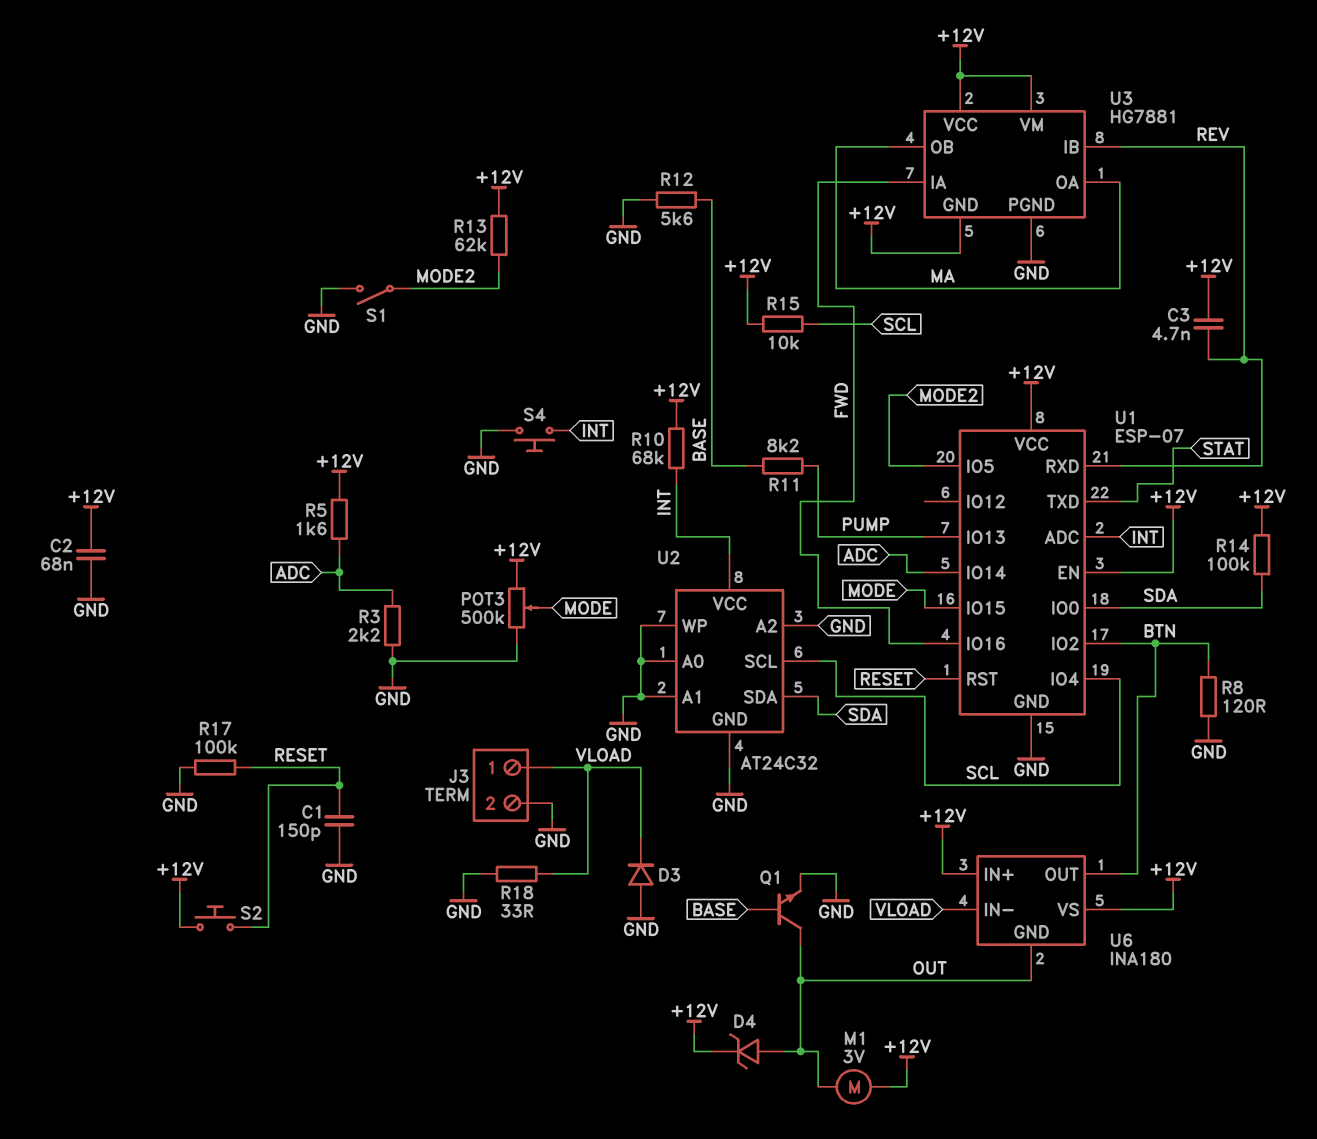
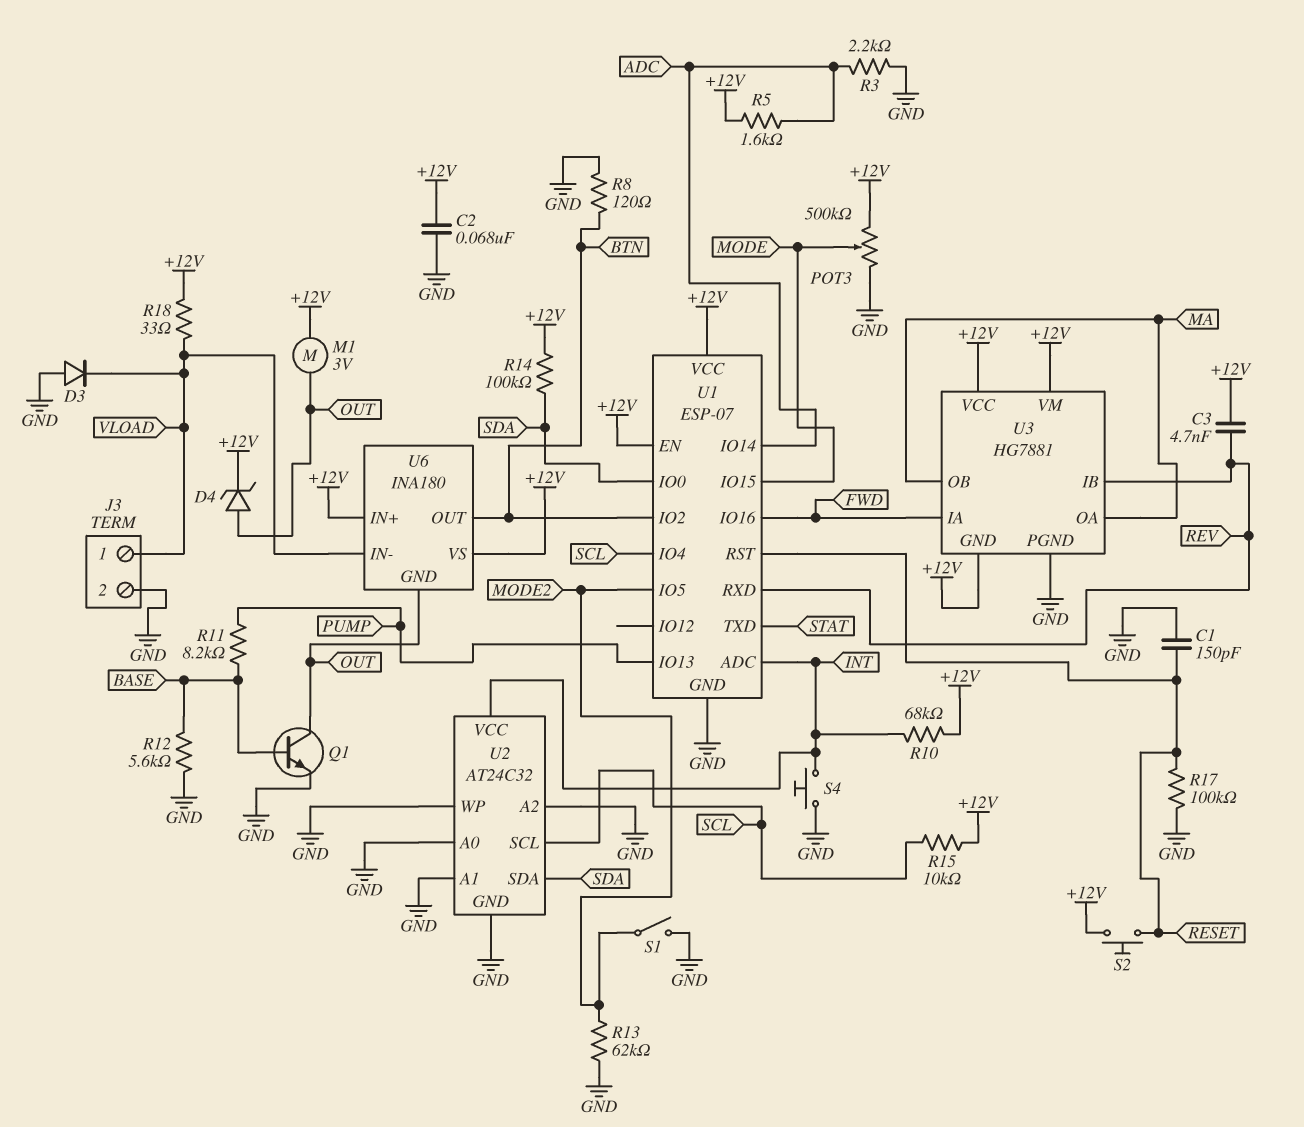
R13: 62k (+12V, MODE2) -> 62k (GND, MODE2)
R18: 33 (GND, VLOAD) -> 33 (+12V, VLOAD)

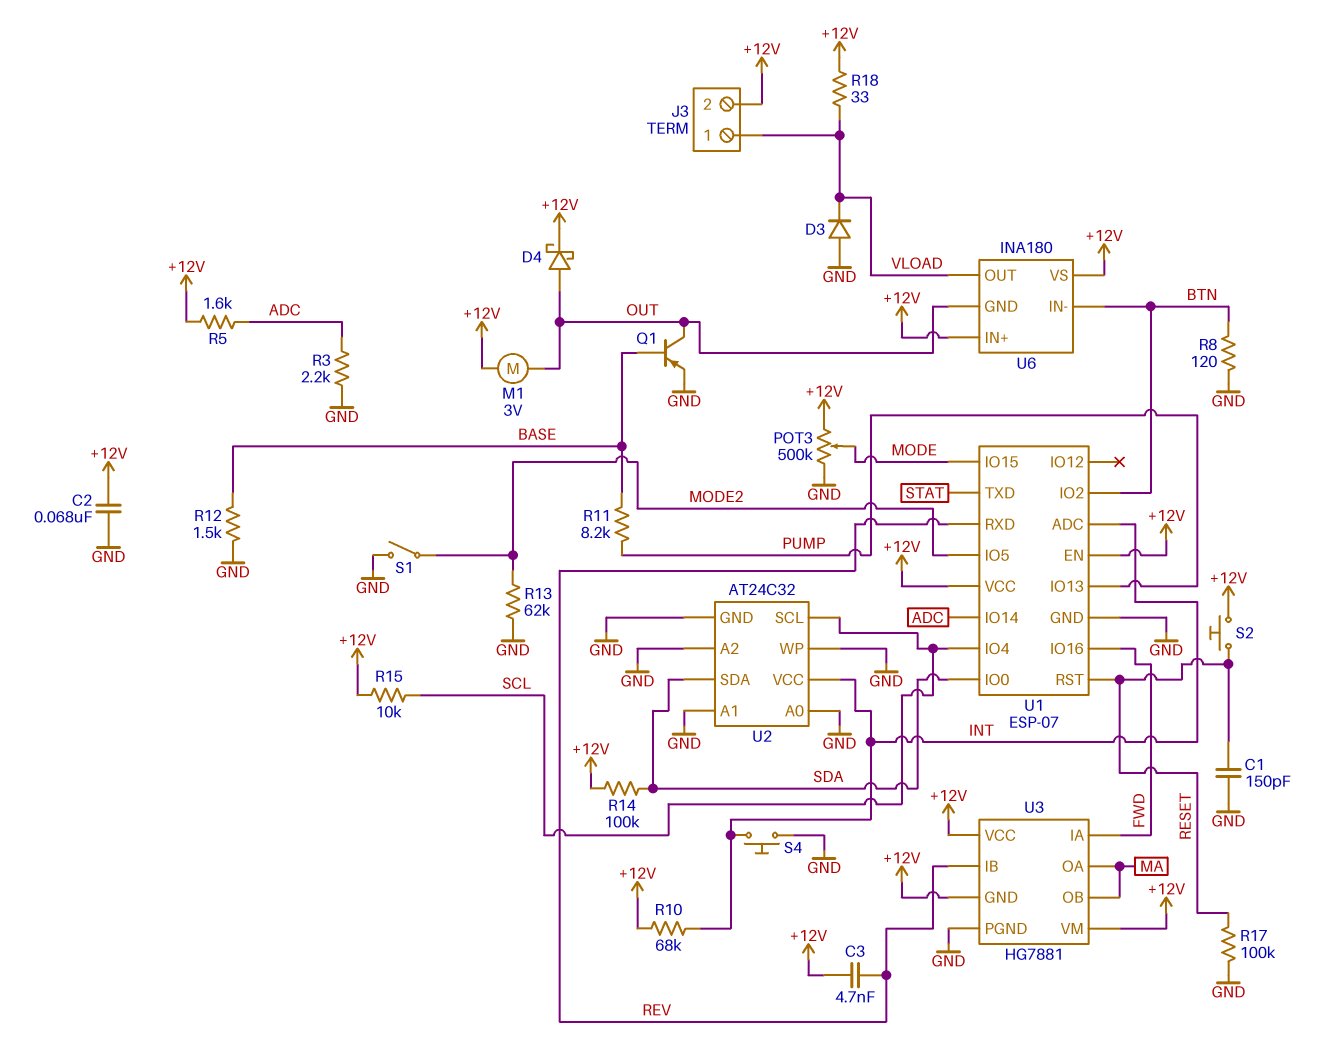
D4: zener (A OUT, K +12V) -> schottky (A OUT, K +12V)
J3 pin 2: GND -> +12V
Q1: NPN (B BASE, C OUT, E GND) -> PNP (B BASE, C OUT, E GND)
R12: 5.6k (BASE, GND) -> 1.5k (BASE, GND)
U6 pin IN-: VLOAD -> BTN
U6 pin OUT: BTN -> VLOAD

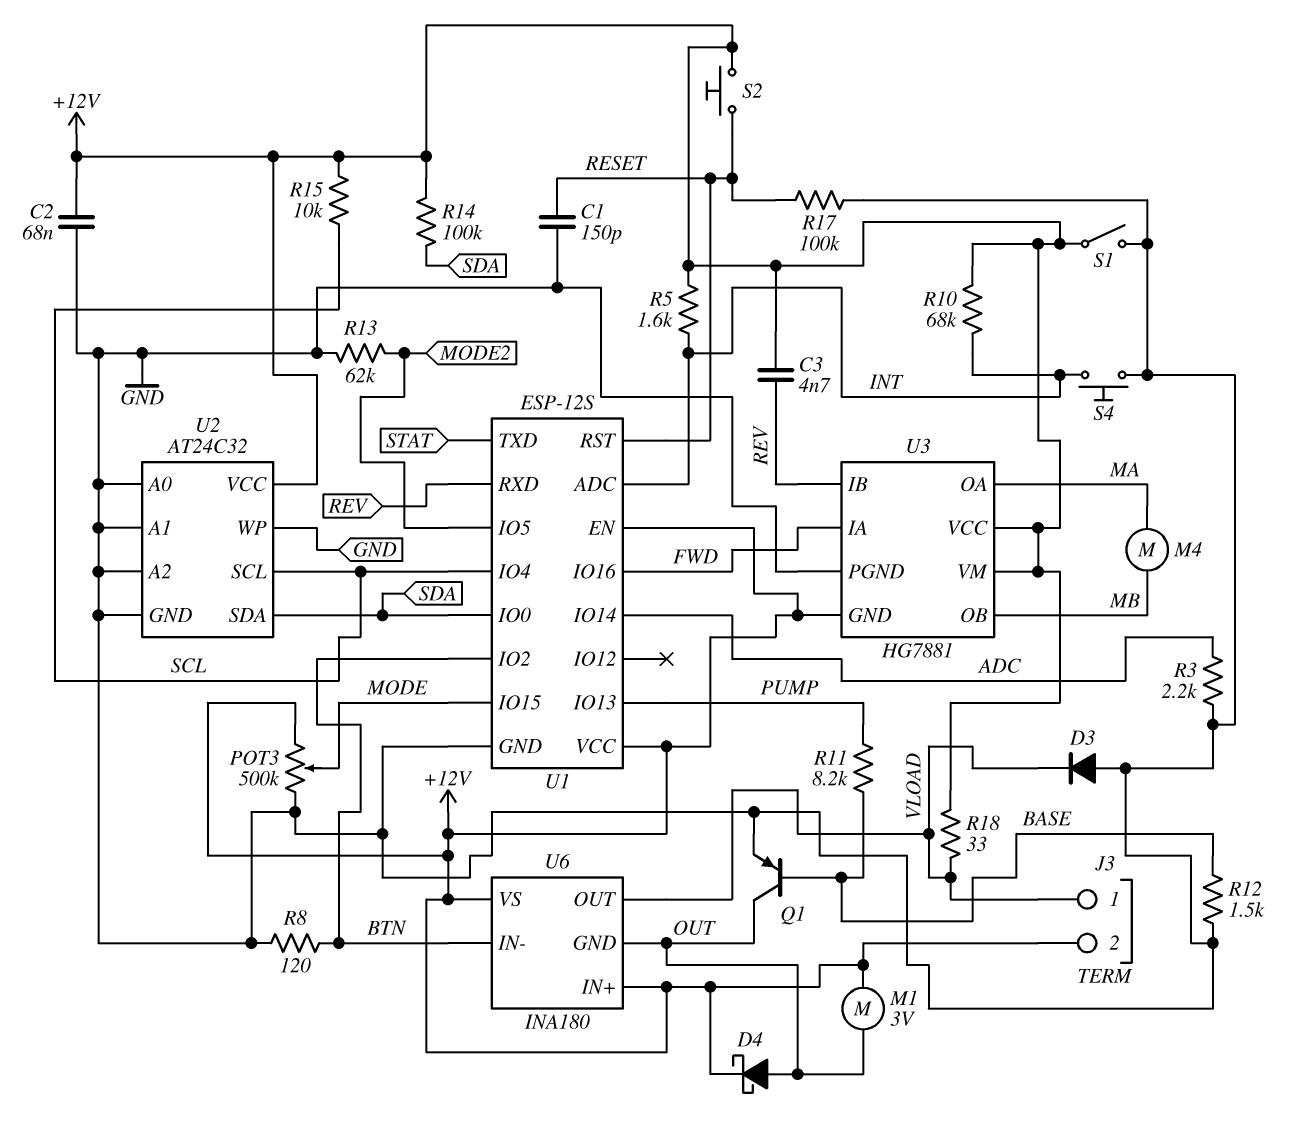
M4: none -> motor (MA, MB)
R5: 1.6k (+12V, ADC) -> 1.6k (+12V, INT)
S1: switch (GND, MODE2) -> switch (+12V, GND)
U1: ESP-07 -> ESP-12S
U2 pin VCC: INT -> +12V
U3 pin OB: MA -> MB

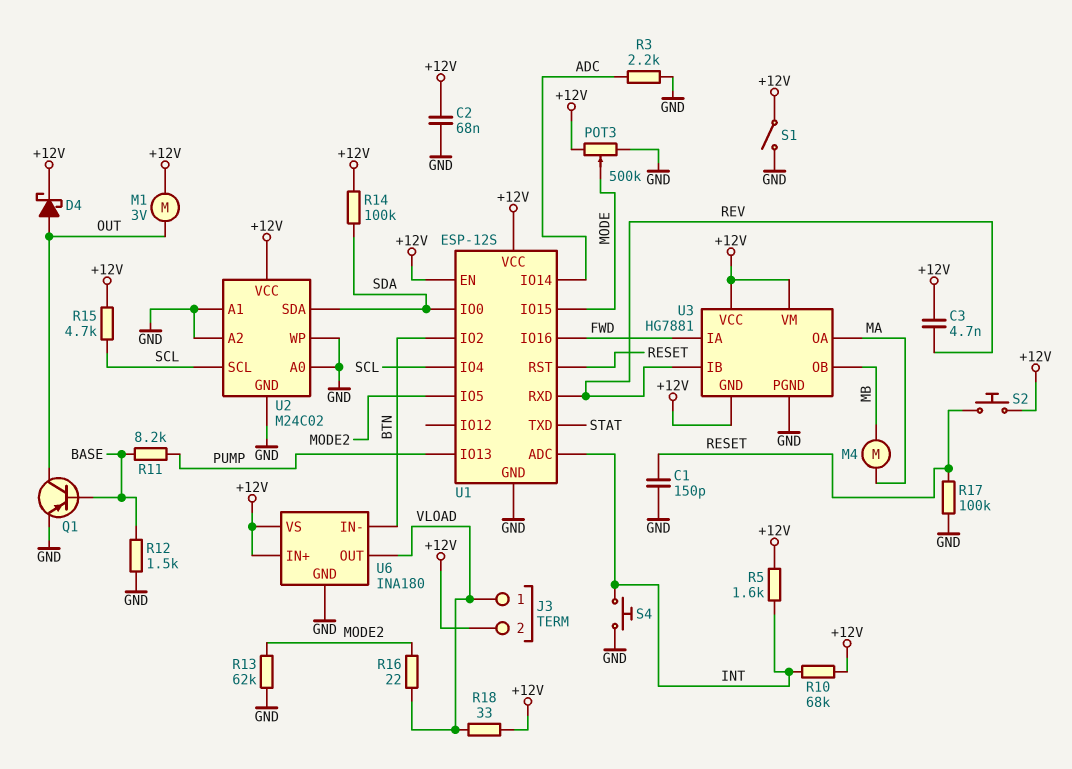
D3: diode (A GND, K VLOAD) -> none
R8: 120 (BTN, GND) -> none
R15: 10k (+12V, SCL) -> 4.7k (+12V, SCL)
R16: none -> 22 (MODE2, VLOAD)
U2: AT24C32 -> M24C02
U6 pin GND: OUT -> GND

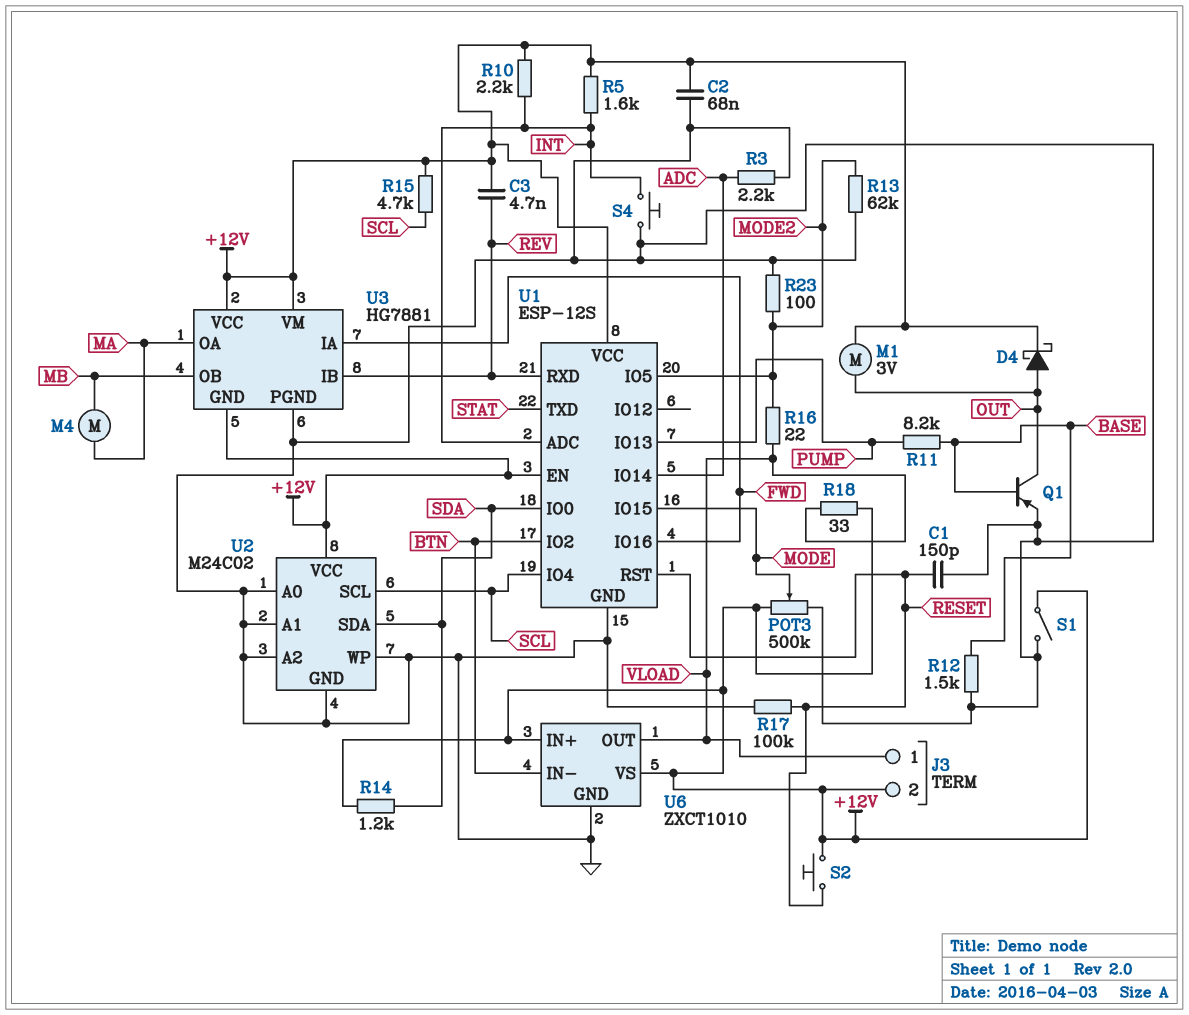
R10: 68k (+12V, INT) -> 2.2k (+12V, INT)
R14: 100k (+12V, SDA) -> 1.2k (+12V, SDA)
R23: none -> 100 (GND, MODE2)
U6: INA180 -> ZXCT1010

